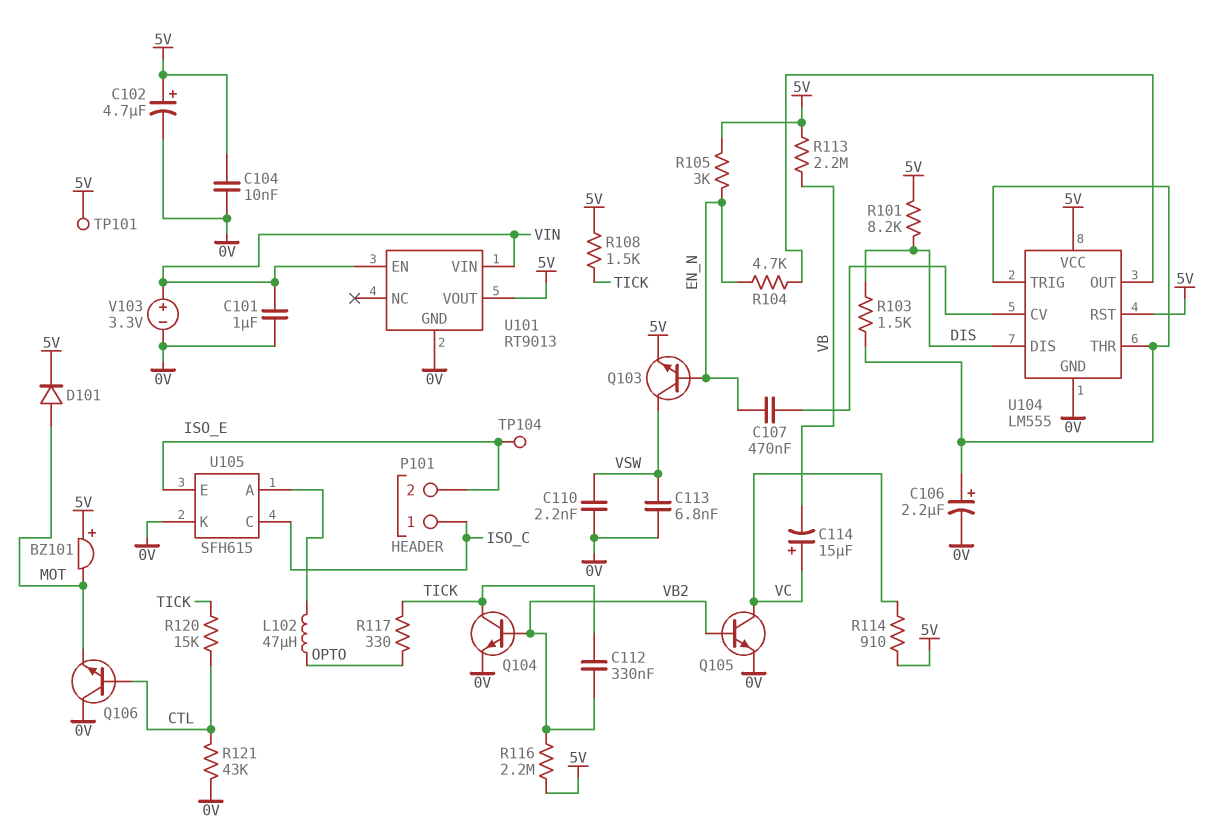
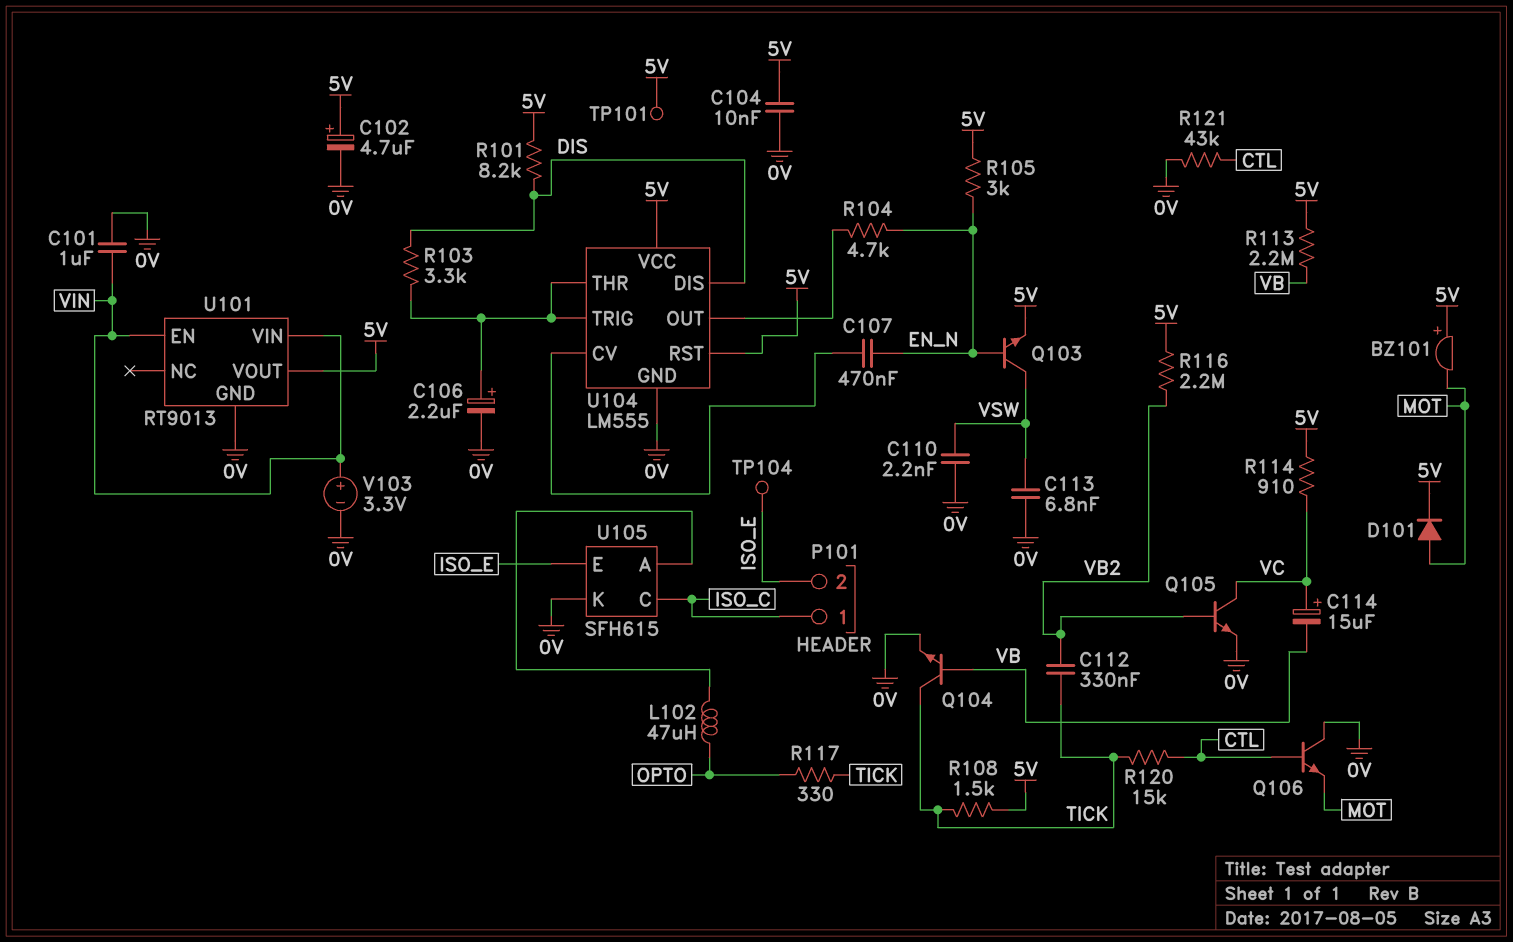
Q104: NPN (B VB2, C TICK, E 0V) -> NPN (B VB, C TICK, E 0V)
R103: 1.5k (DIS, U104/THR) -> 3.3k (DIS, U104/THR)

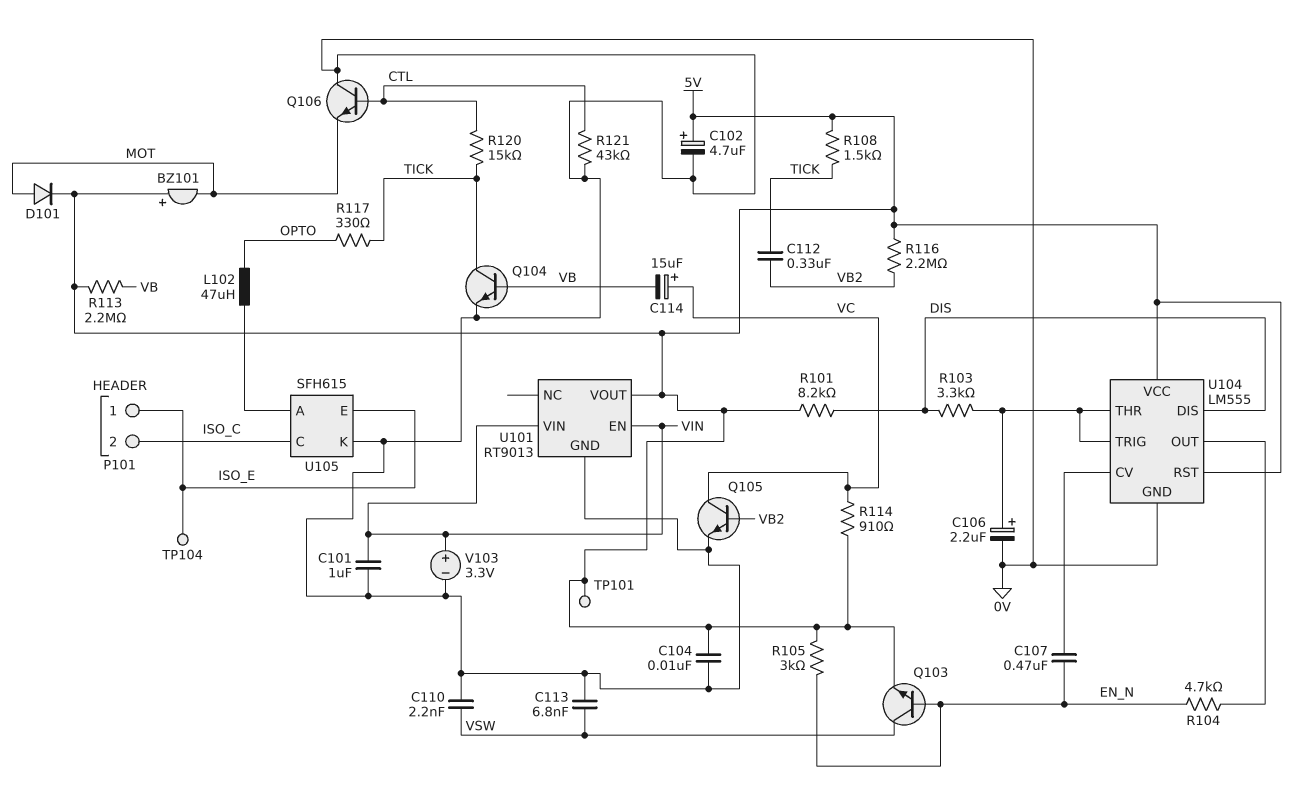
P101 pin 1: ISO_C -> ISO_E
P101 pin 2: ISO_E -> ISO_C

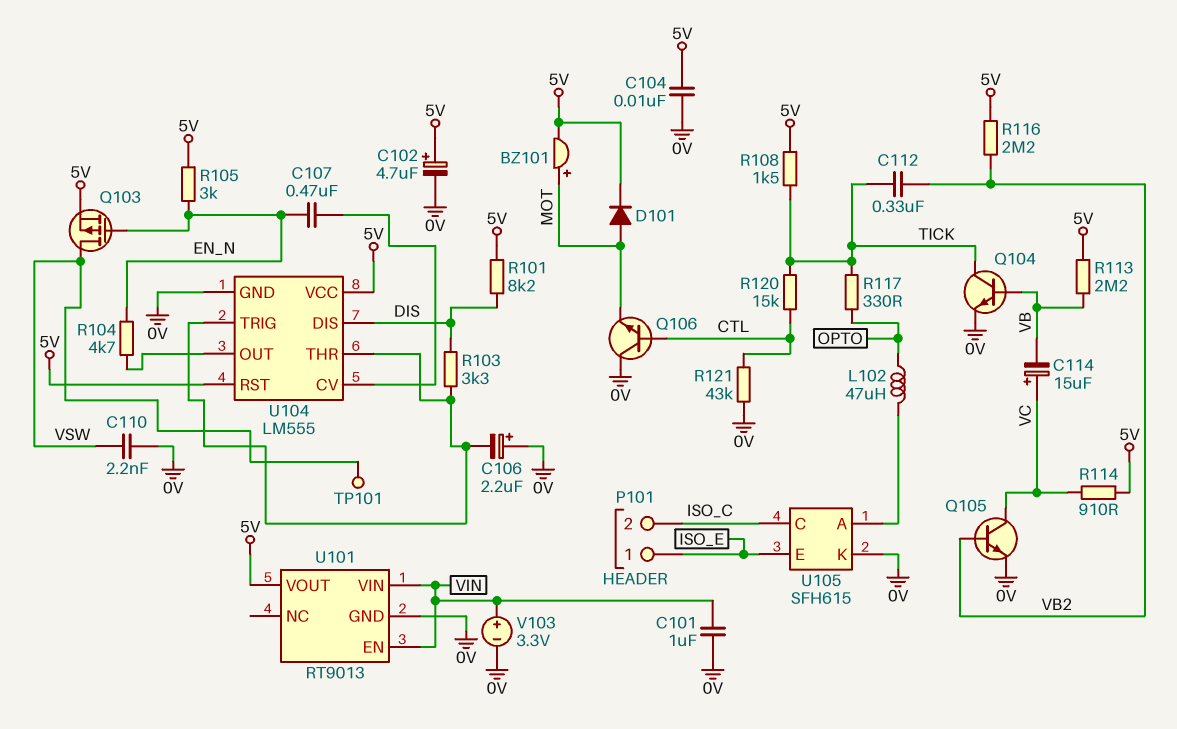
BZ101: buzzer (plus 5V, minus MOT) -> buzzer (plus MOT, minus 5V)
C106: 2.2uF (plus U104/THR, minus 0V) -> 2.2uF (plus 0V, minus U104/THR)
C113: 6.8nF (0V, VSW) -> none
Q103: NPN (B EN_N, C VSW, E 5V) -> PMOS (G EN_N, D VSW, S 5V)
TP101: test point (5V) -> test point (VSW)
TP104: test point (ISO_E) -> none

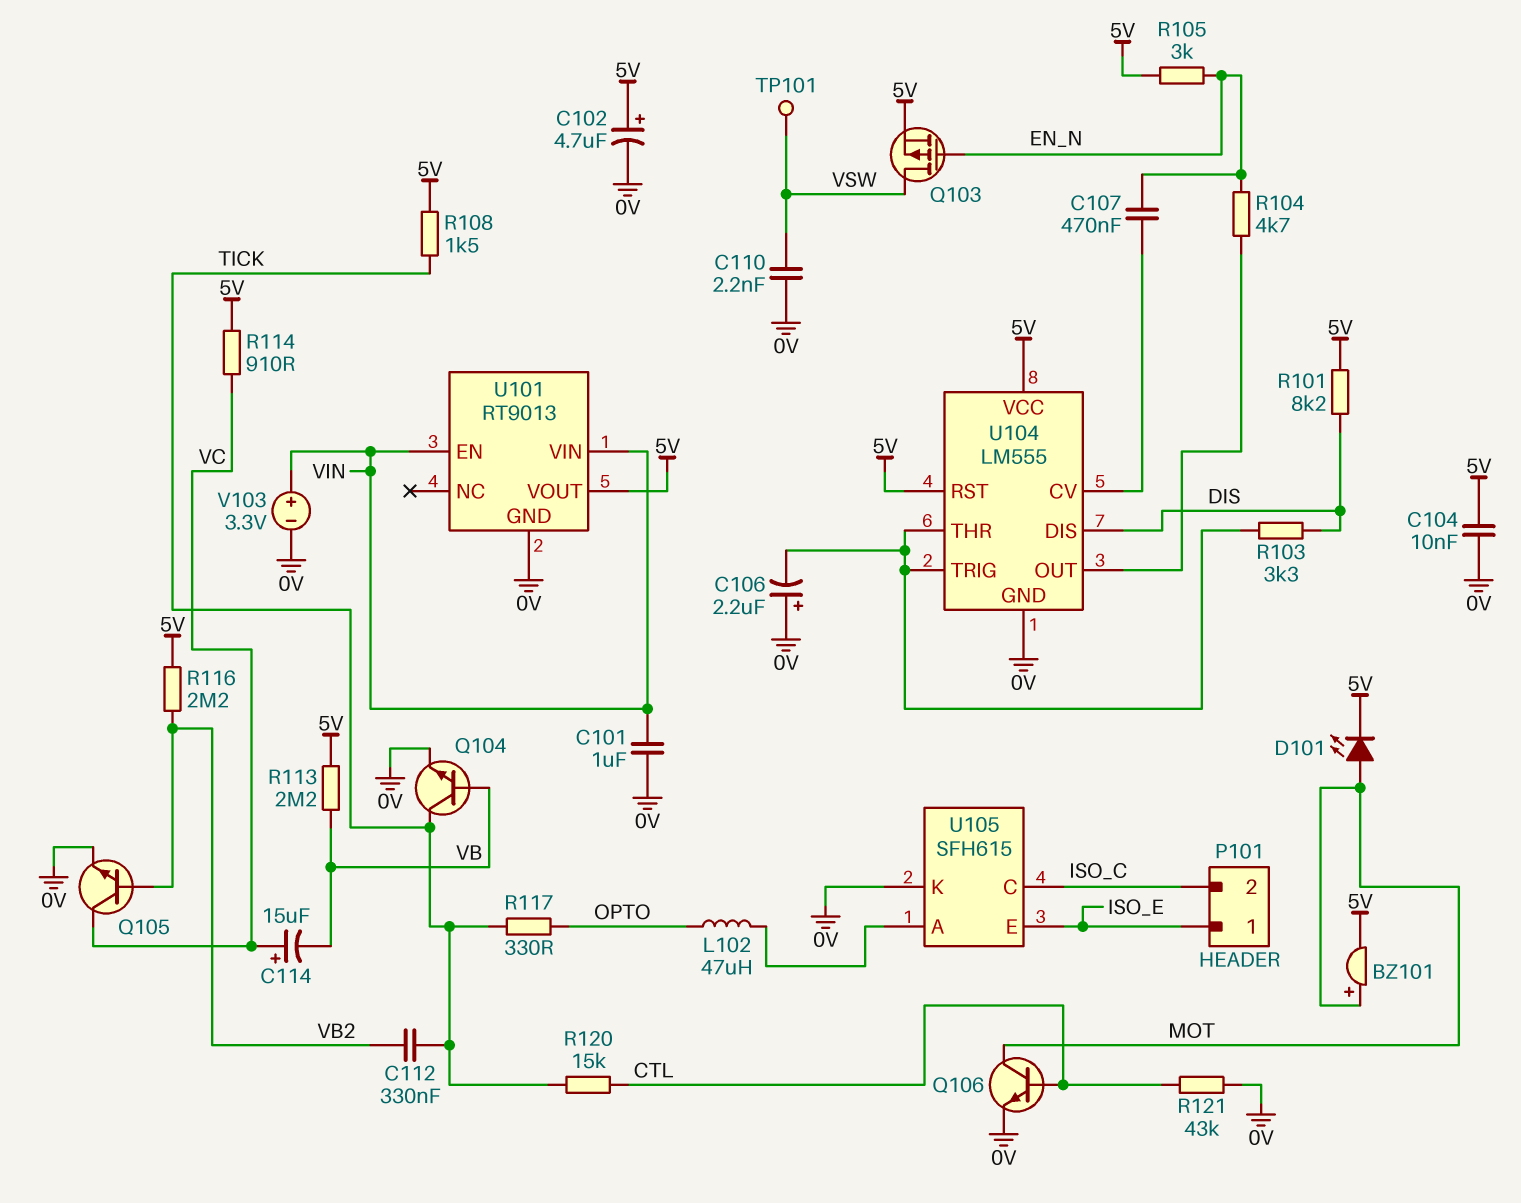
D101: diode (A MOT, K 5V) -> LED (A MOT, K 5V)
Q106: NPN (B CTL, C 0V, E MOT) -> NPN (B CTL, C MOT, E 0V)

